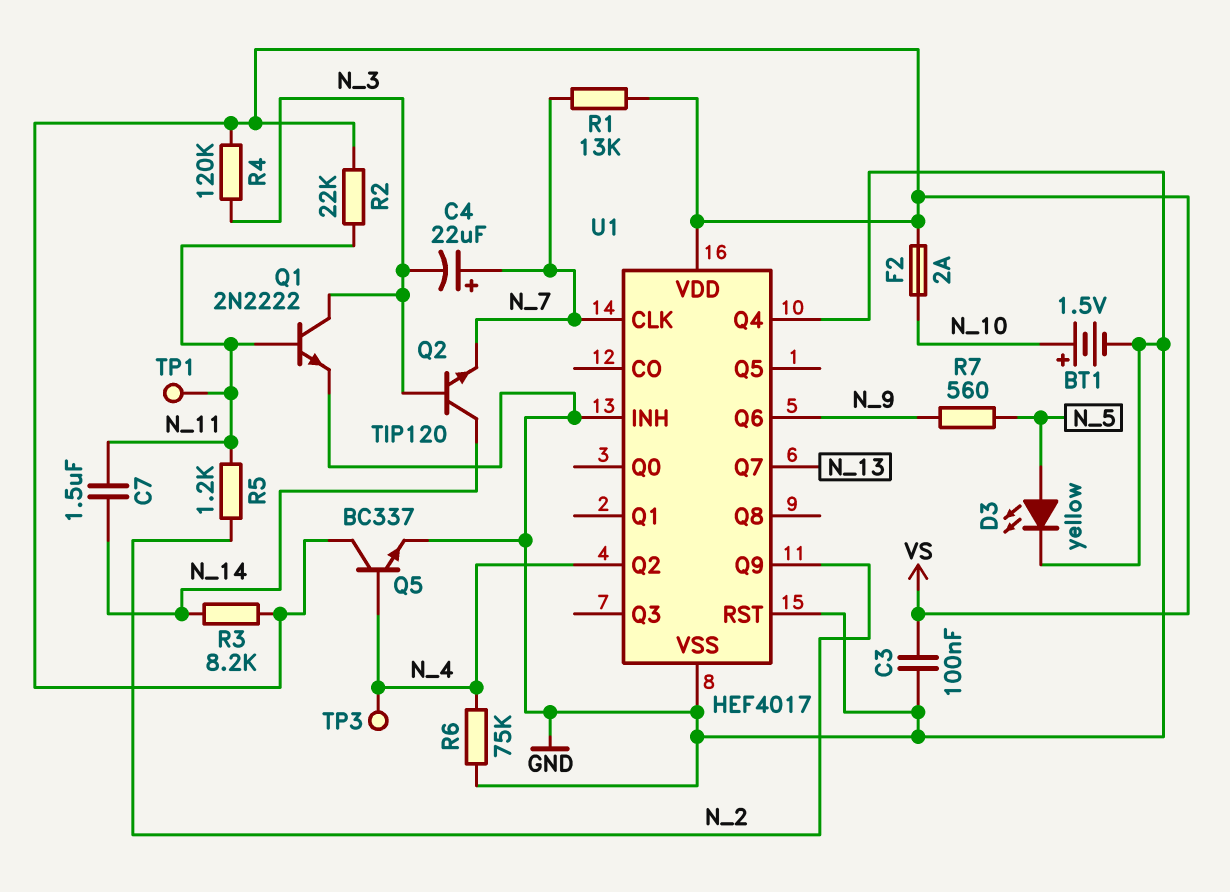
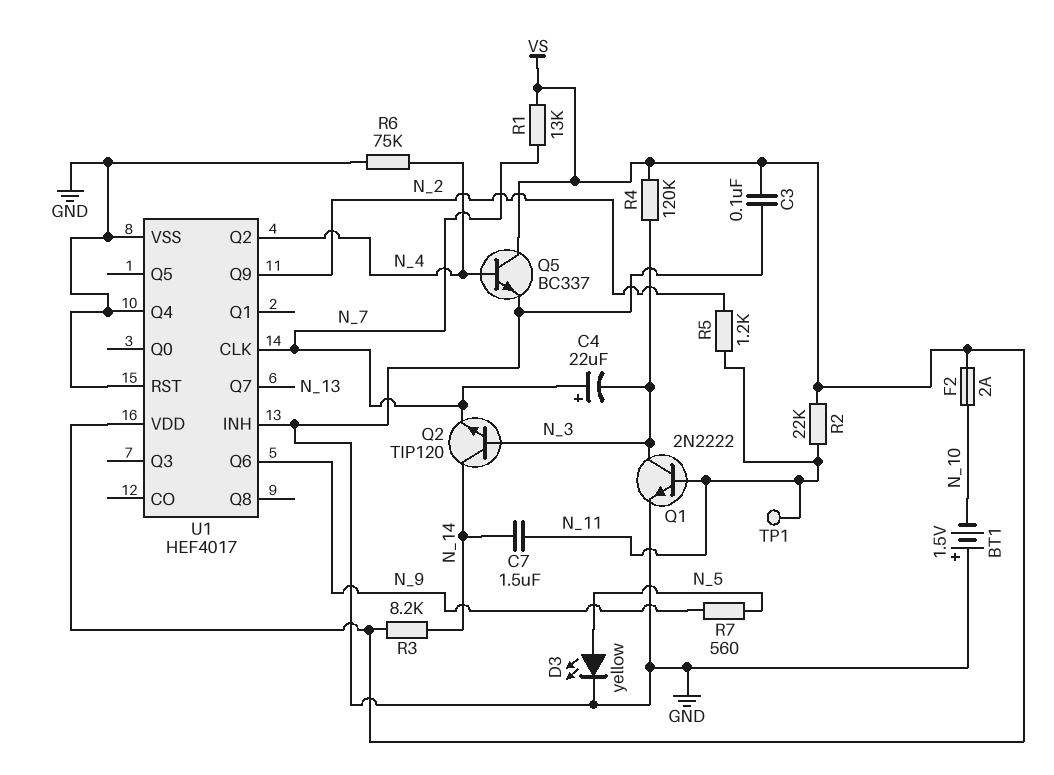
BT1: 1.5V (plus N_10, minus GND) -> 1.5V (plus GND, minus N_10)
TP3: test point (N_4) -> none

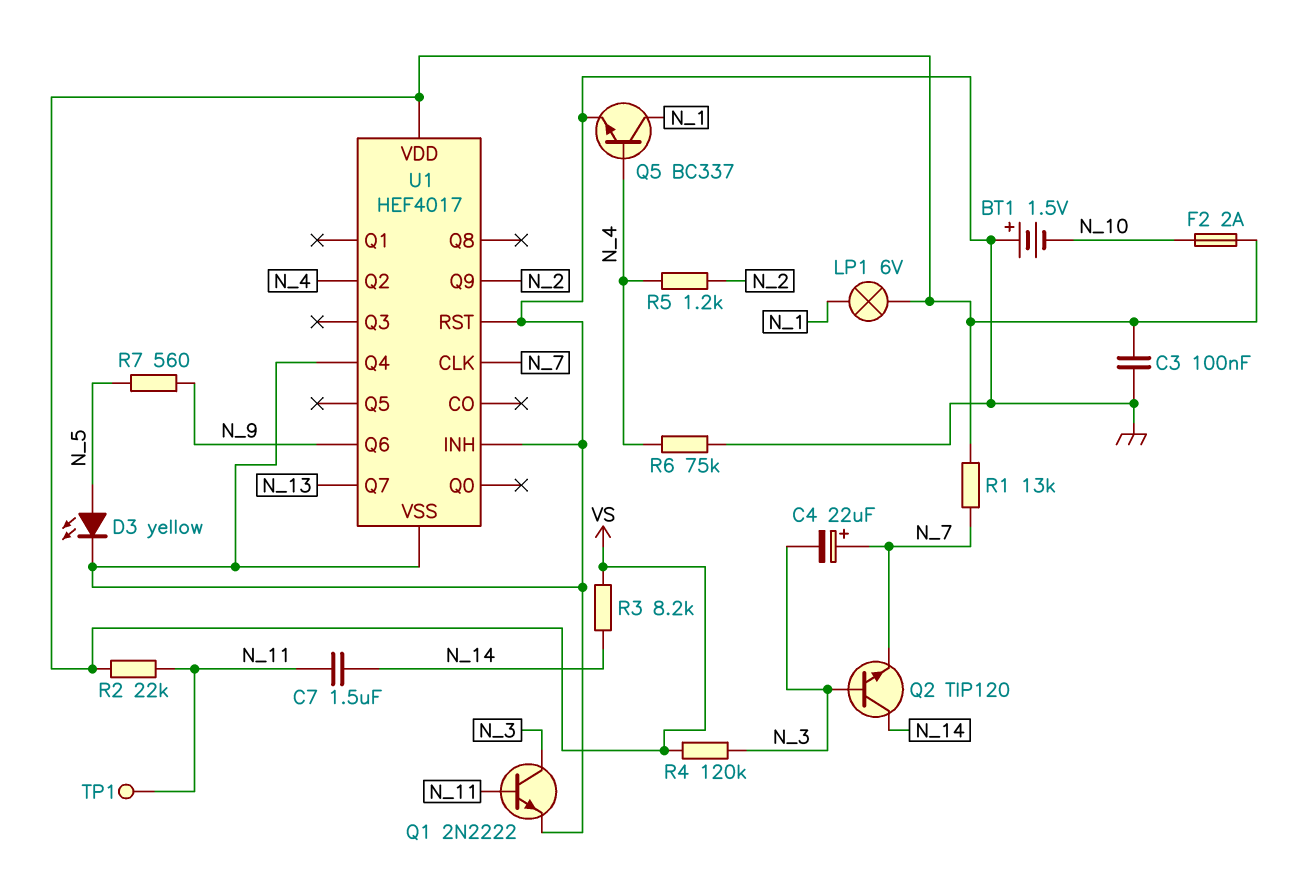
LP1: none -> lamp 6V (N_1, VS)
Q5: NPN BC337 (B N_4, C VS, E GND) -> NPN BC337 (B N_4, C N_1, E GND)
R5: 1.2k (N_2, N_11) -> 1.2k (N_2, N_4)

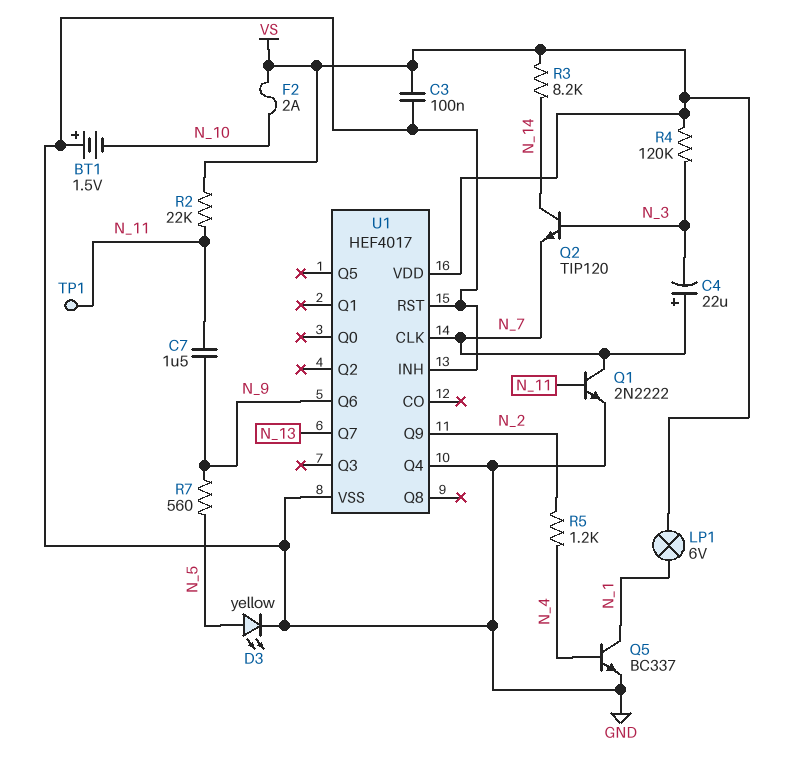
C7: 1.5uF (N_11, N_14) -> 1.5uF (N_9, N_11)
Q1: NPN 2N2222 (B N_11, C N_3, E GND) -> NPN 2N2222 (B N_11, C N_7, E GND)
R1: 13k (N_7, VS) -> none
R6: 75k (GND, N_4) -> none
U1 pin Q2: N_4 -> none

